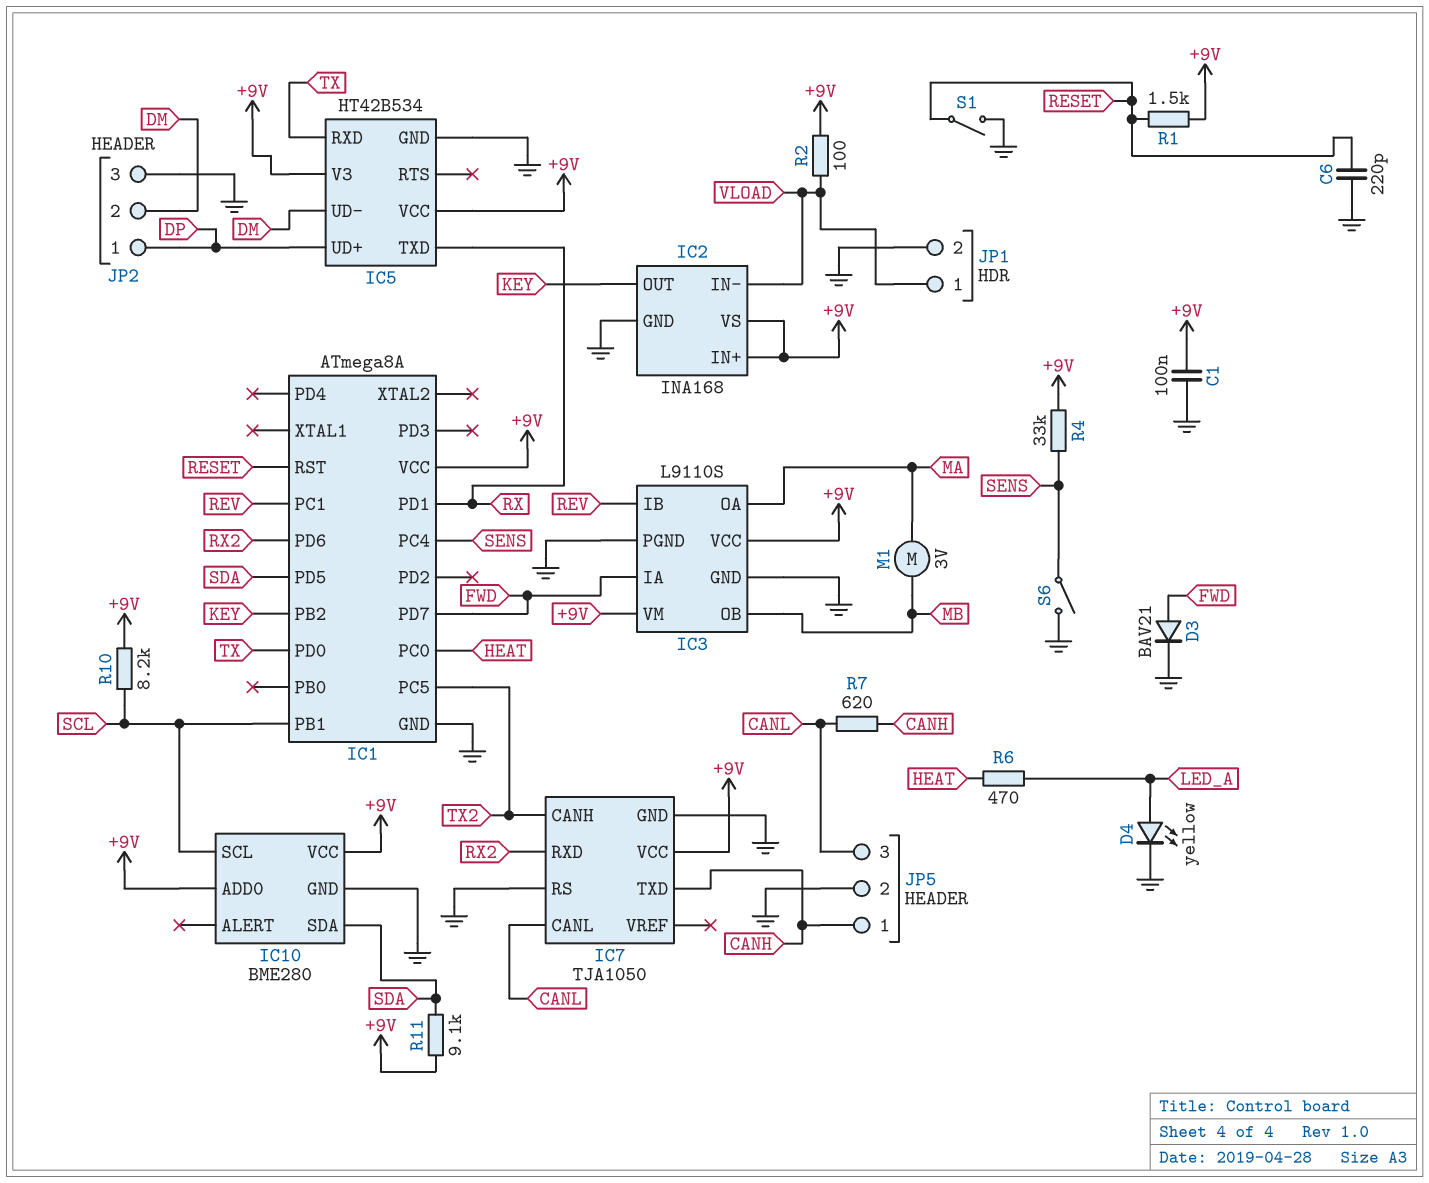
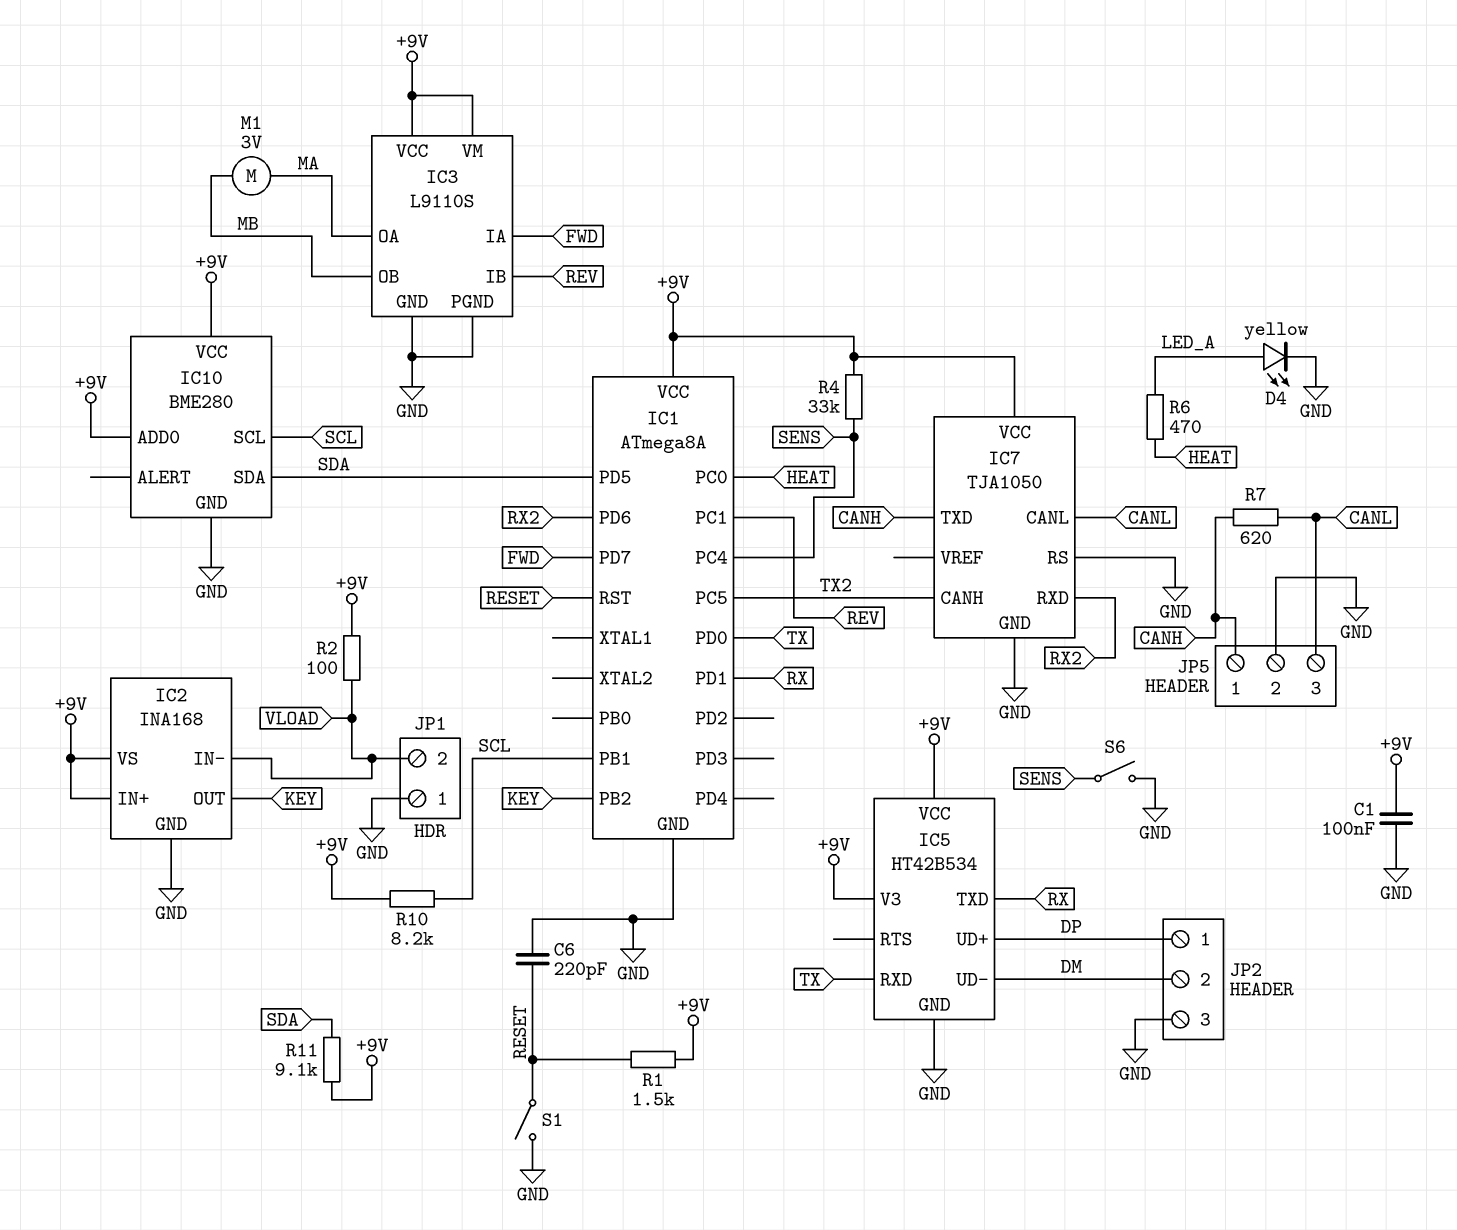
D3: diode BAV21 (A FWD, K GND) -> none
JP1 pin 1: VLOAD -> GND
JP1 pin 2: GND -> VLOAD

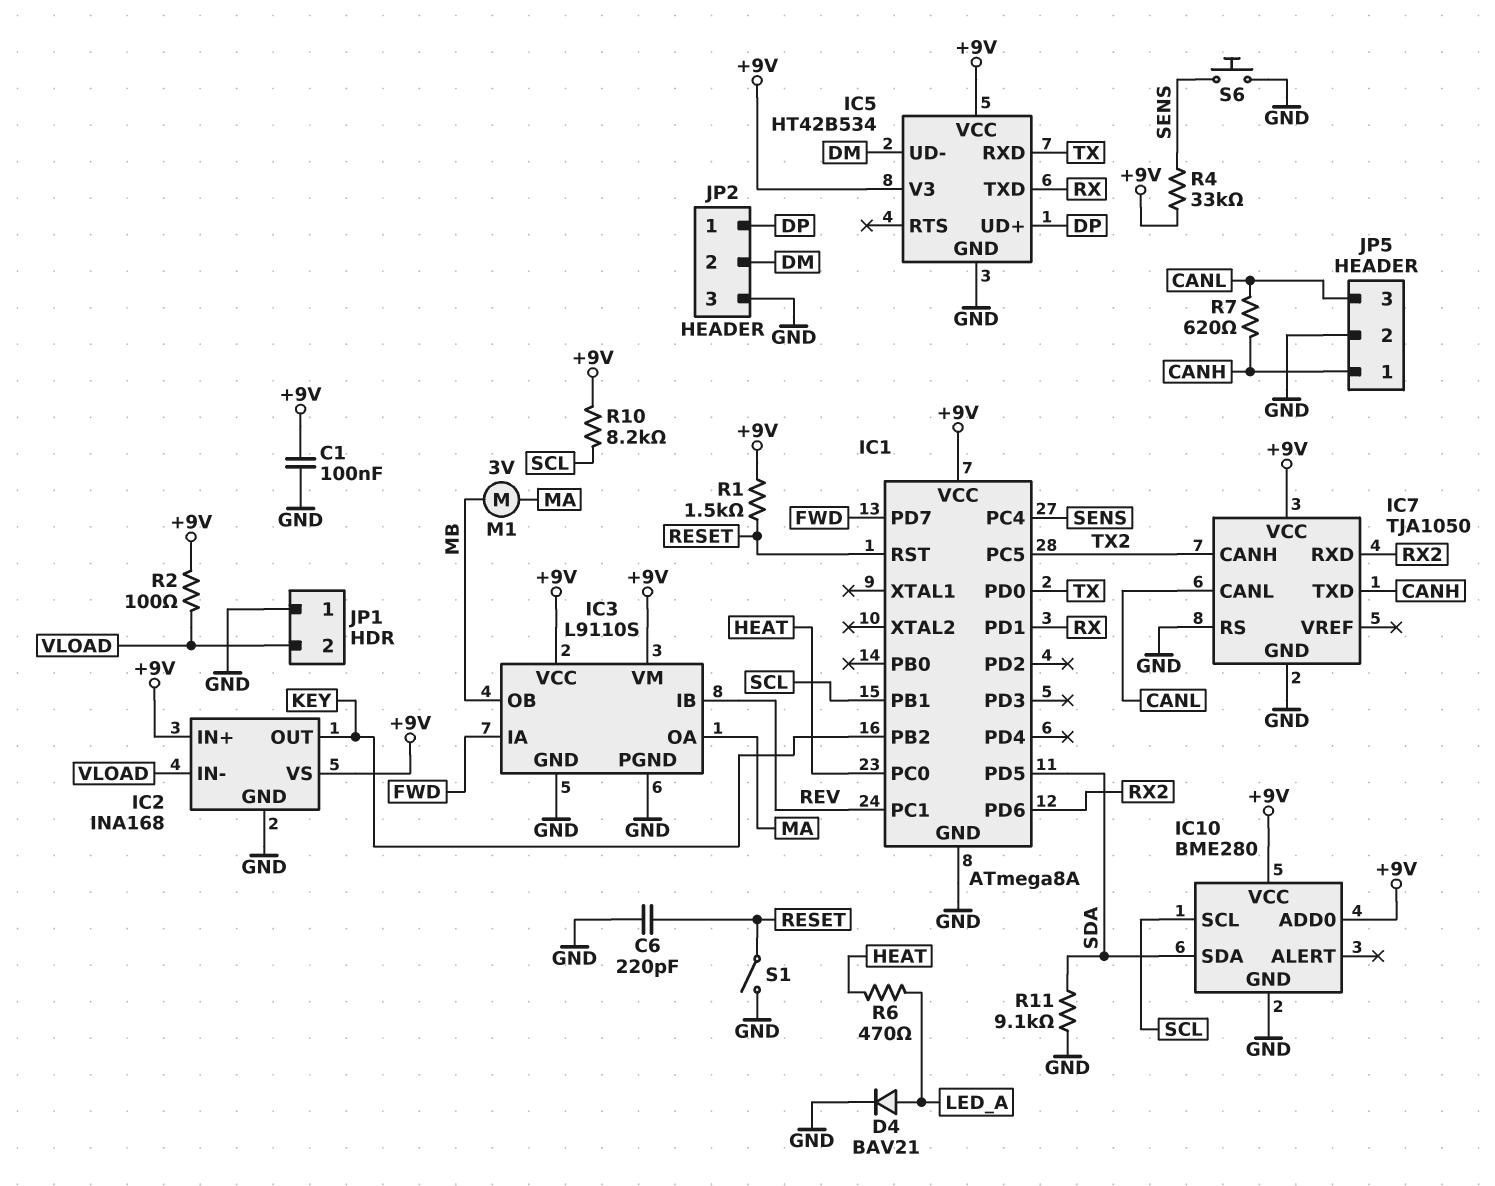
D4: LED yellow (A LED_A, K GND) -> diode BAV21 (A LED_A, K GND)
R11: 9.1k (+9V, SDA) -> 9.1k (GND, SDA)
S6: switch (GND, SENS) -> button (GND, SENS)

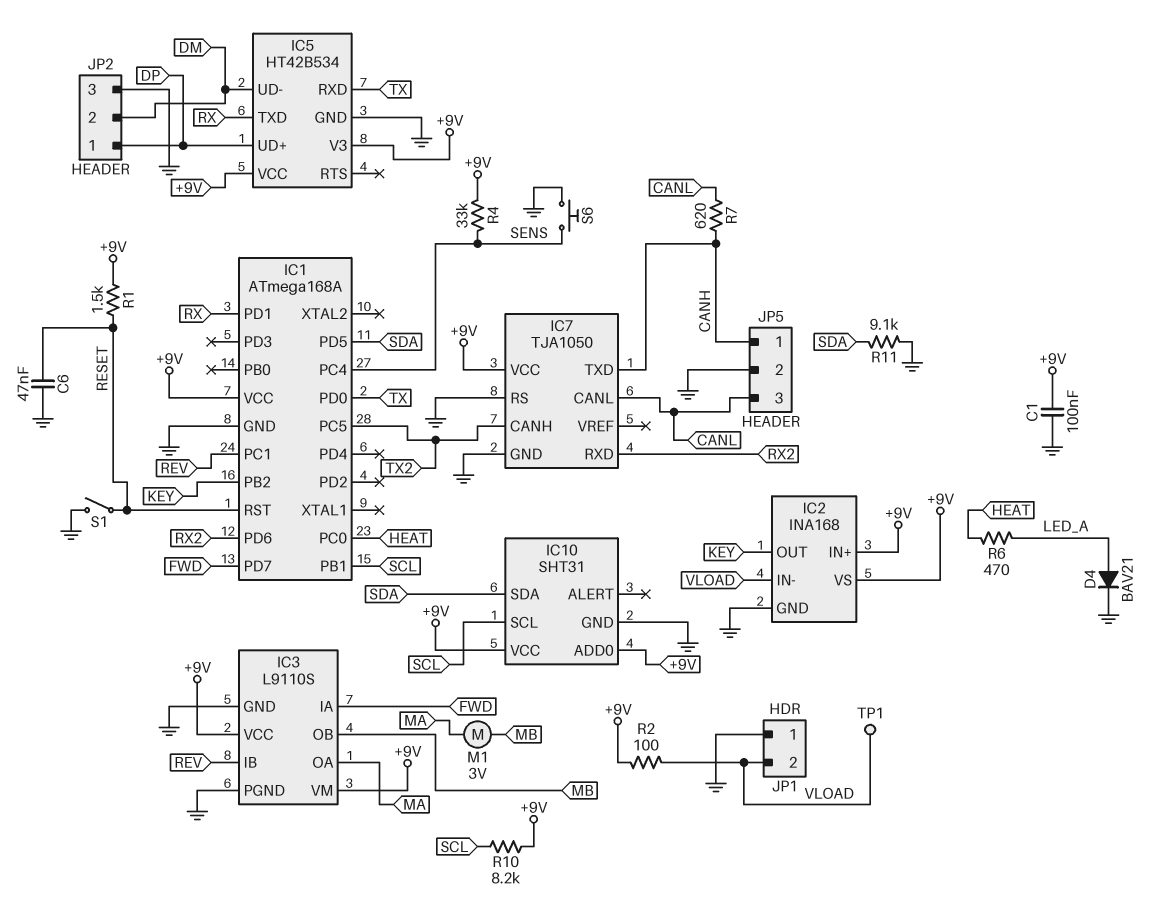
C6: 220pF (GND, RESET) -> 47nF (GND, RESET)
IC1: ATmega8A -> ATmega168A
IC10: BME280 -> SHT31
TP1: none -> test point (VLOAD)

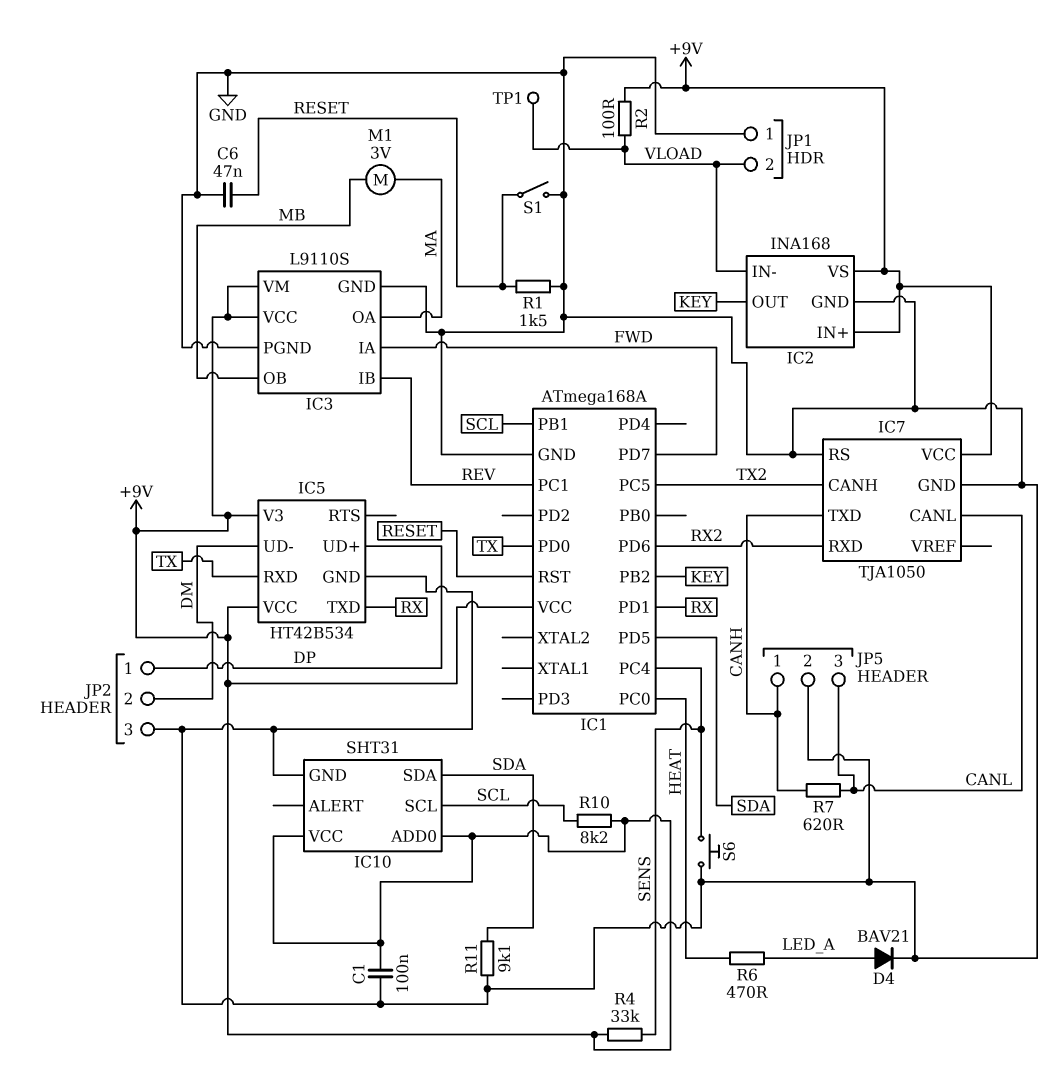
R1: 1.5k (+9V, RESET) -> 1.5k (GND, RESET)

